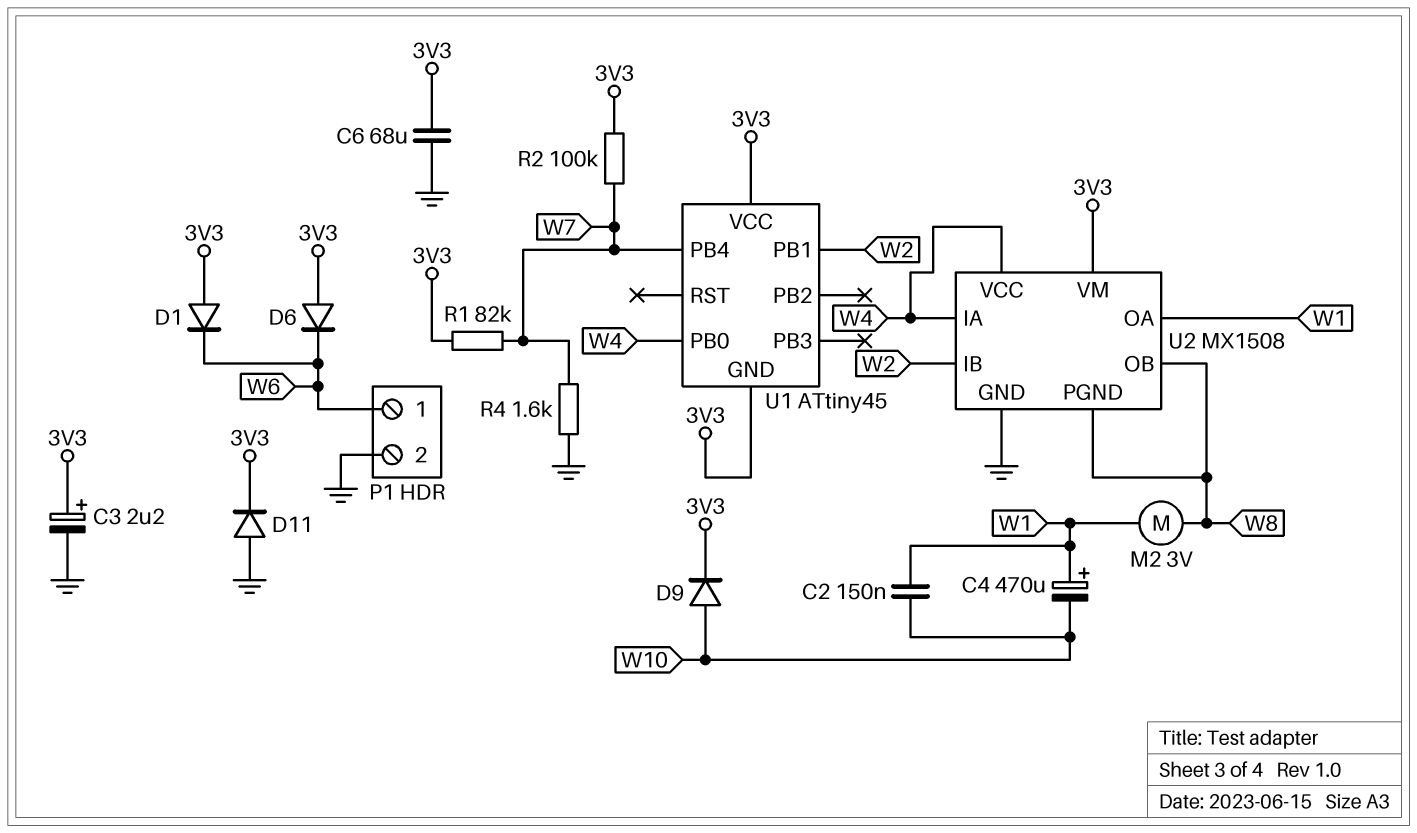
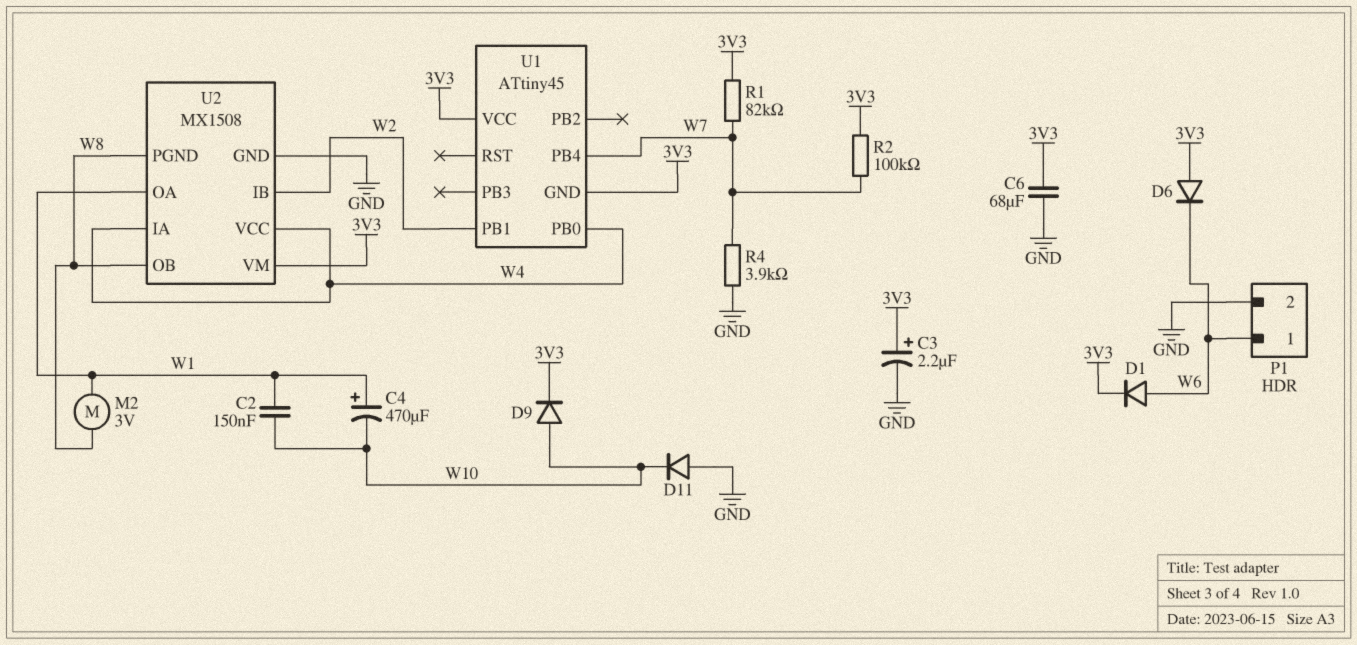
D1: diode (A 3V3, K W6) -> diode (A W6, K 3V3)
D11: diode (A GND, K 3V3) -> diode (A GND, K W10)
R4: 1.6k (GND, W7) -> 3.9k (GND, W7)

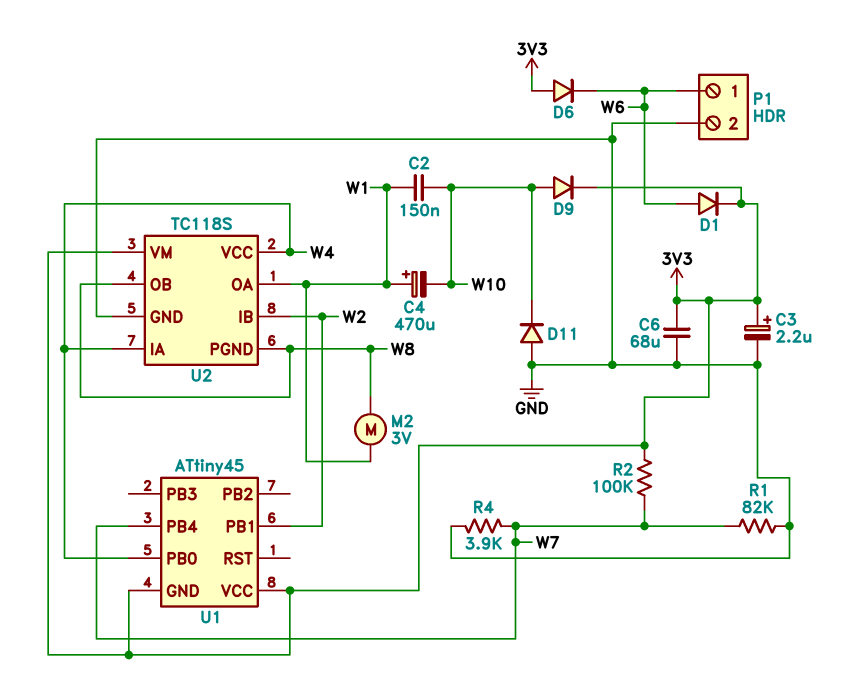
R1: 82k (3V3, W7) -> 82k (GND, W7)
U2: MX1508 -> TC118S

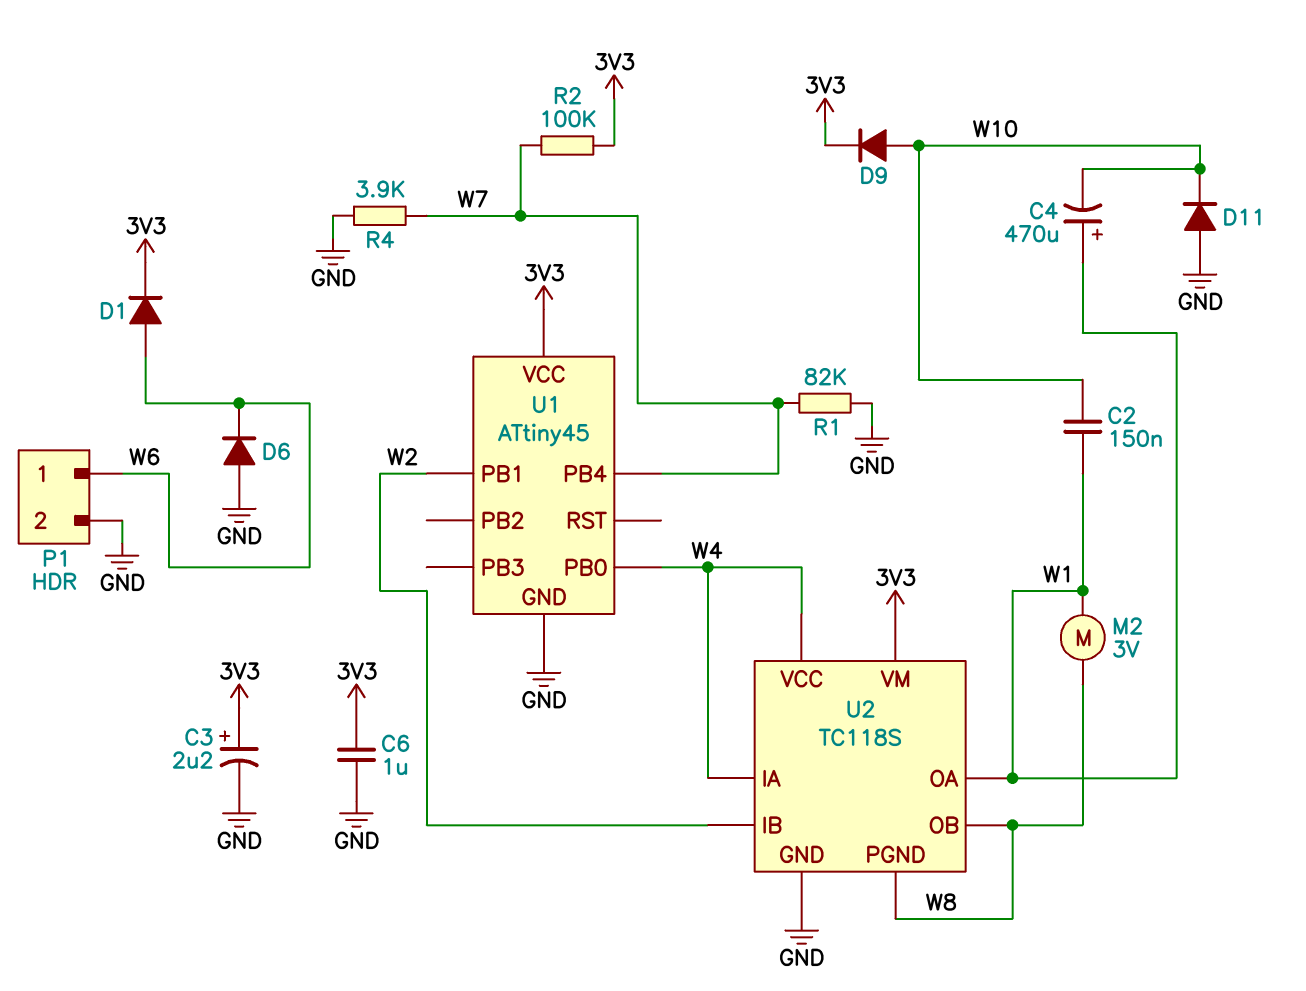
C6: 68uF (3V3, GND) -> 1uF (3V3, GND)
D6: diode (A 3V3, K W6) -> diode (A GND, K W6)
U1 pin GND: 3V3 -> GND

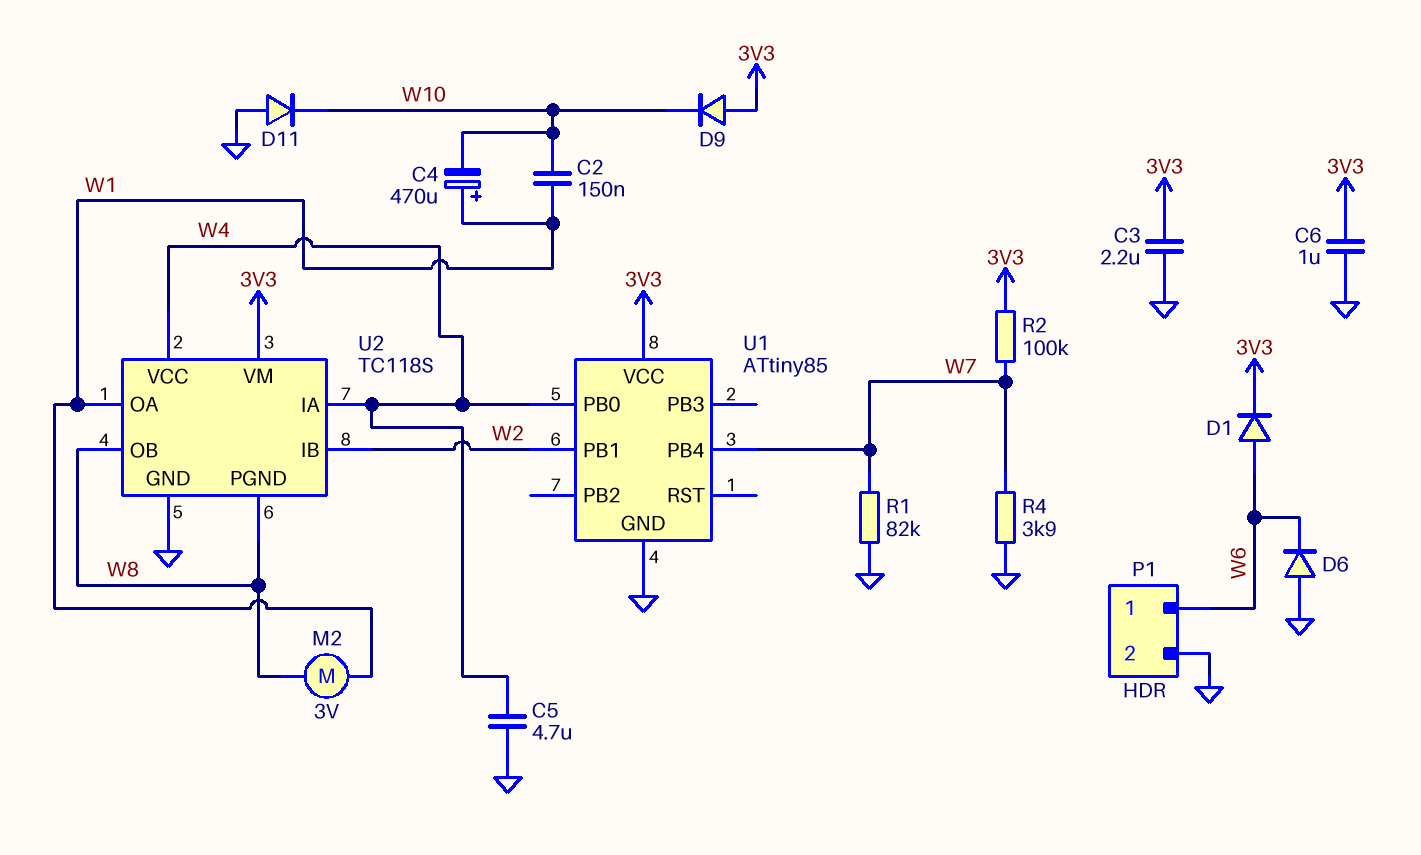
C3: 2.2uF (plus 3V3, minus GND) -> 2.2uF (3V3, GND)
C5: none -> 4.7uF (GND, W4)
D9: diode (A W10, K 3V3) -> diode (A 3V3, K W10)
U1: ATtiny45 -> ATtiny85

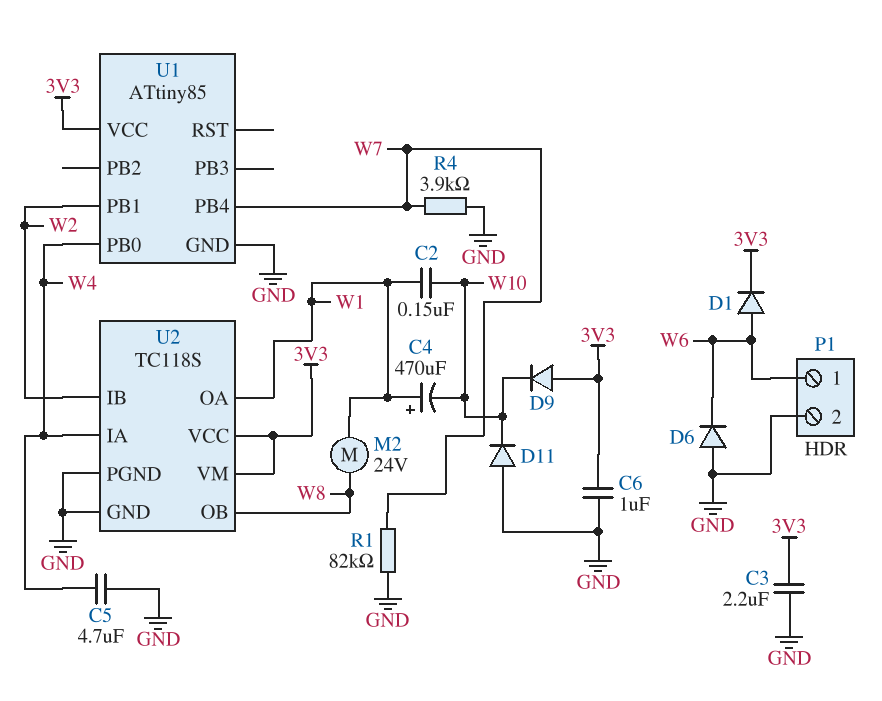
M2: motor 3V (W1, W8) -> motor 24V (W1, W8)
R2: 100k (3V3, W7) -> none
U2 pin PGND: W8 -> GND
U2 pin VCC: W4 -> 3V3

